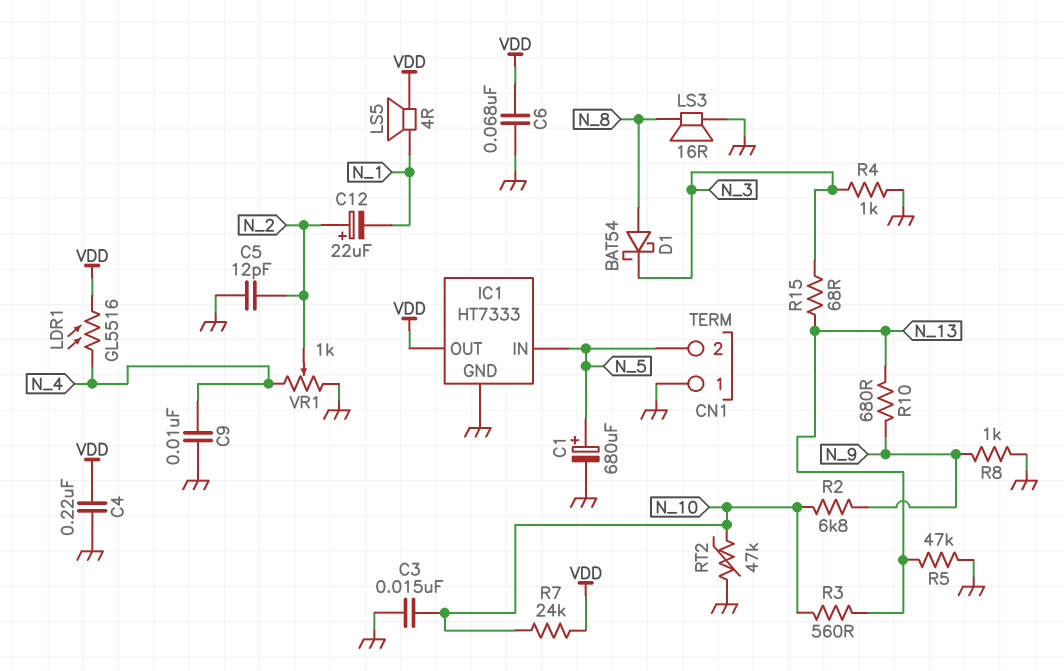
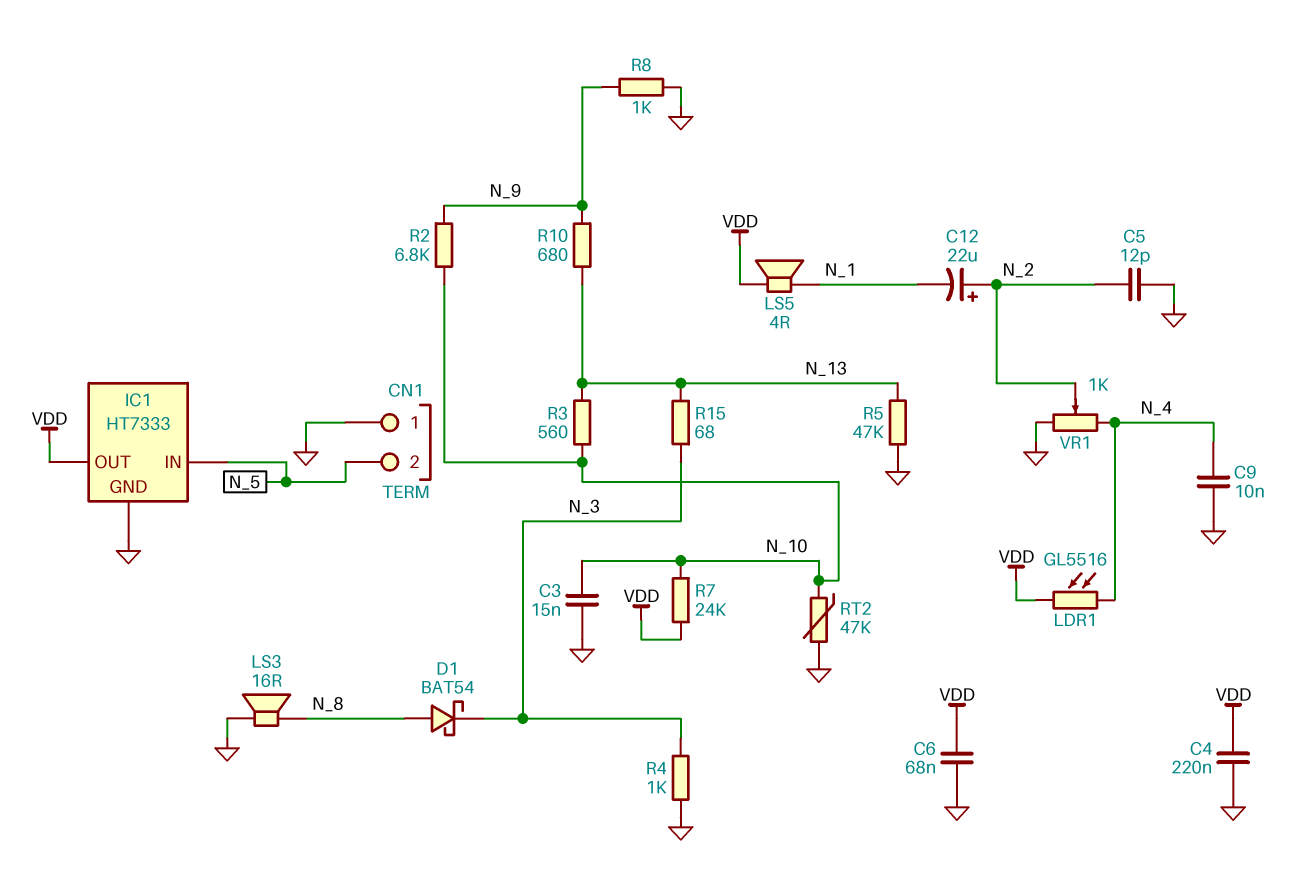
C1: 680uF (plus N_5, minus GND) -> none

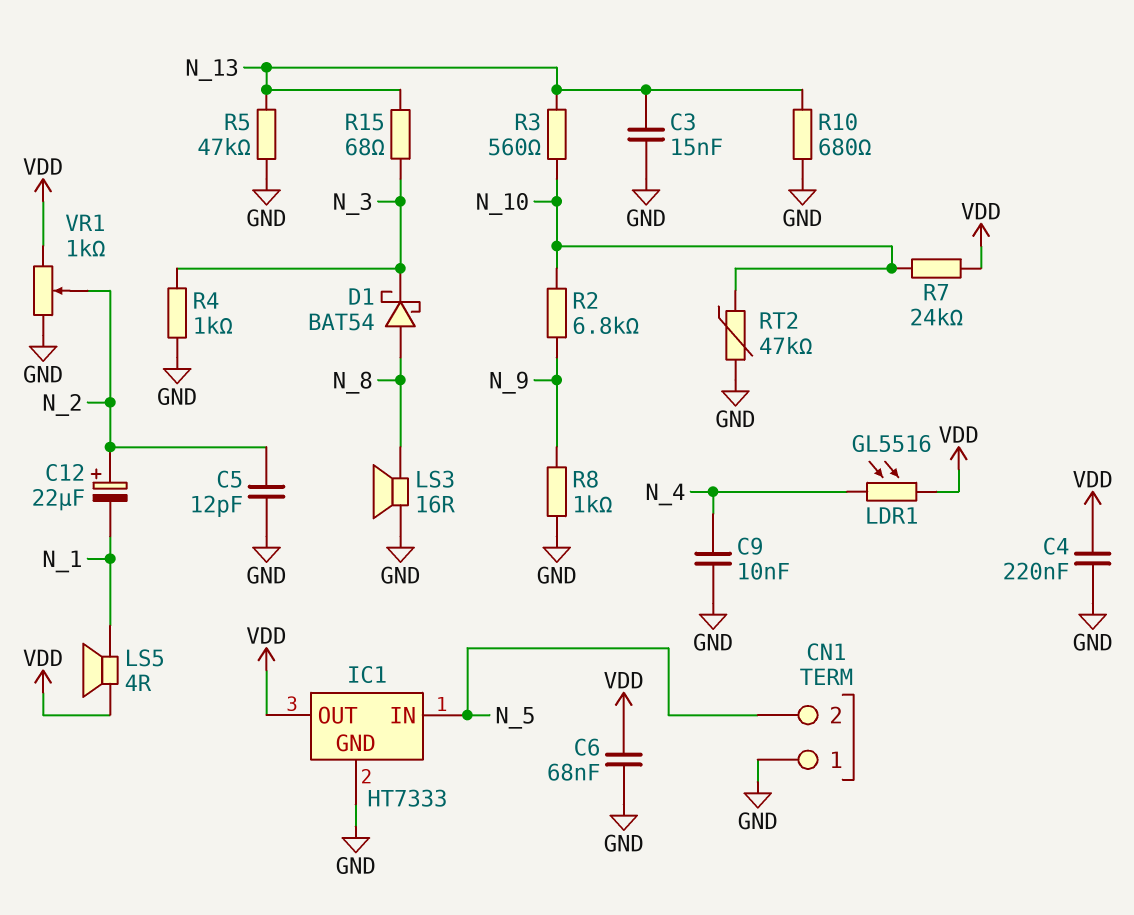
C3: 15nF (GND, N_10) -> 15nF (GND, N_13)
R10: 680 (N_9, N_13) -> 680 (GND, N_13)
VR1: 1k (GND, N_4, wiper N_2) -> 1k (GND, VDD, wiper N_2)

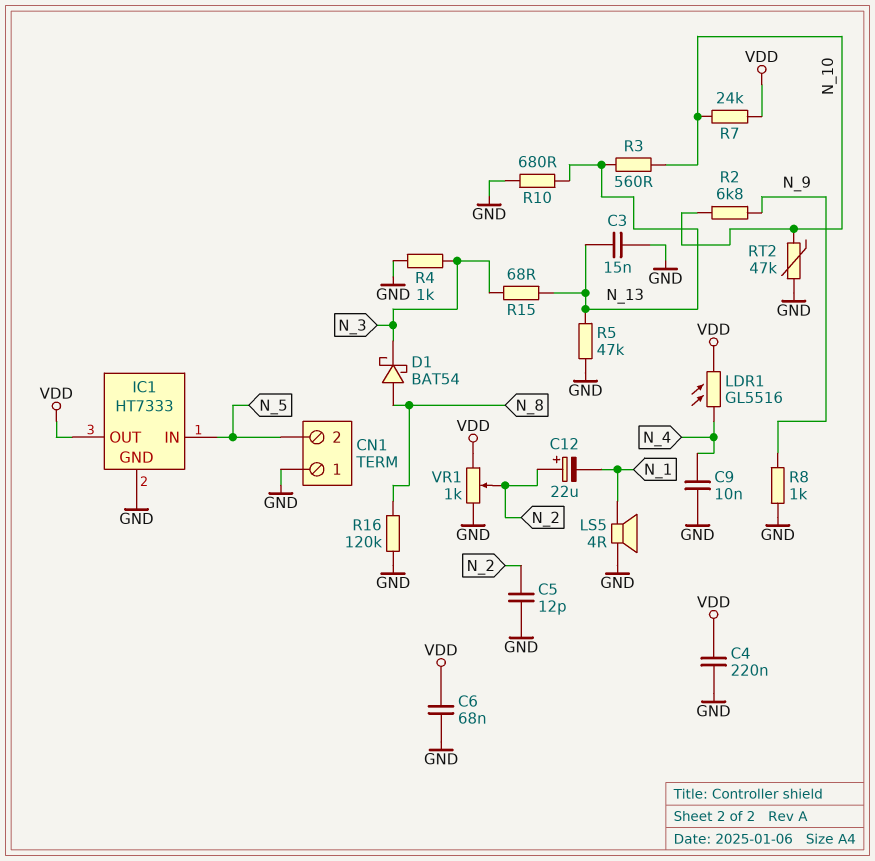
LS3: speaker 16R (GND, N_8) -> none
LS5: speaker 4R (N_1, VDD) -> speaker 4R (GND, N_1)
R16: none -> 120k (GND, N_8)

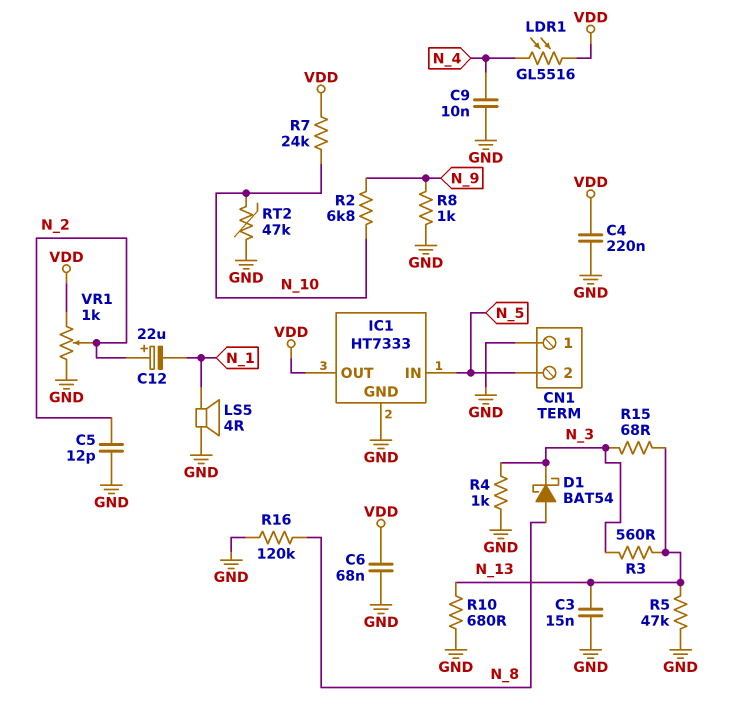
R3: 560 (N_10, N_13) -> 560 (N_3, N_13)

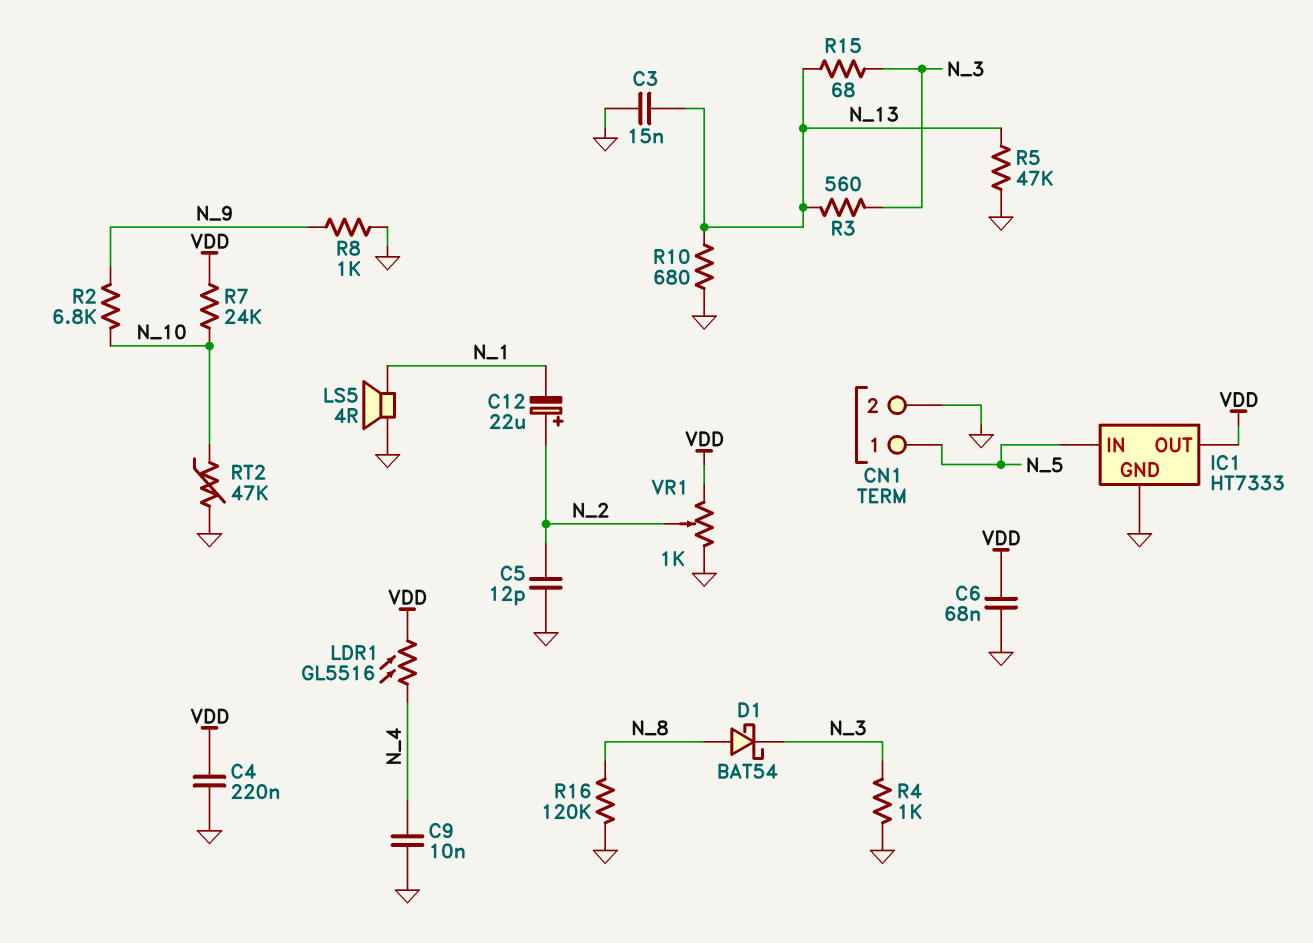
CN1 pin 1: GND -> N_5
CN1 pin 2: N_5 -> GND

